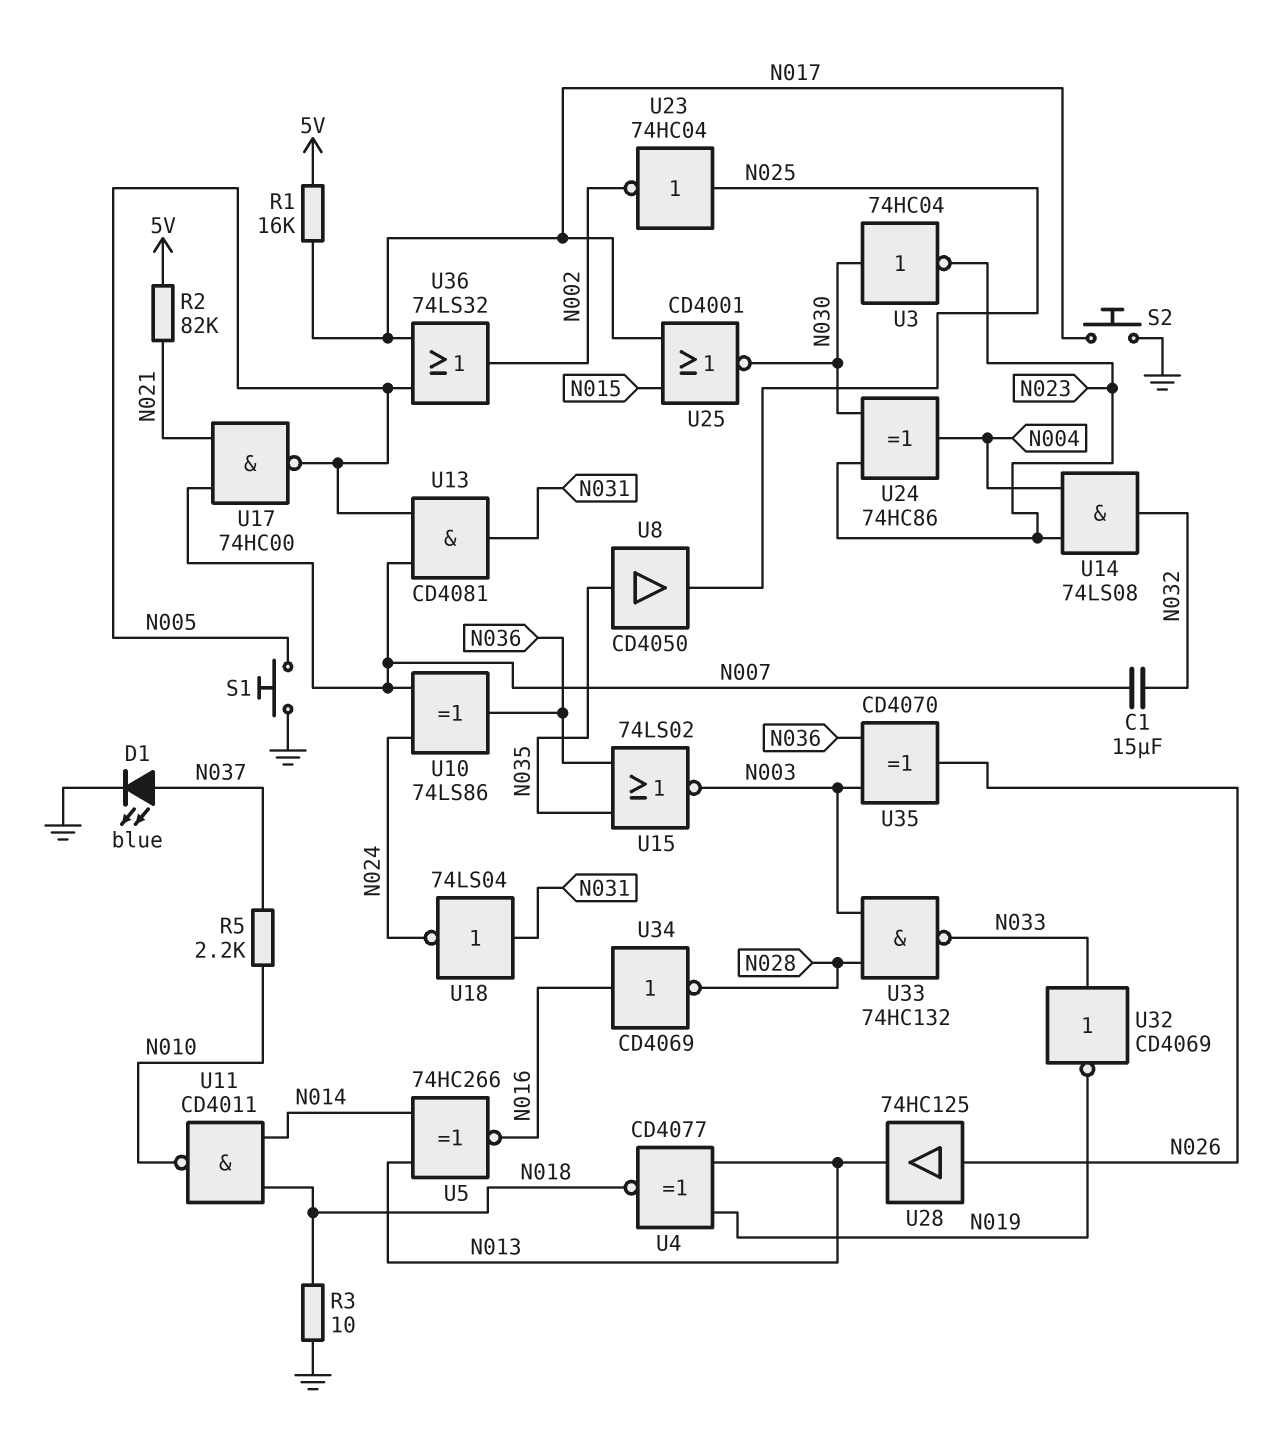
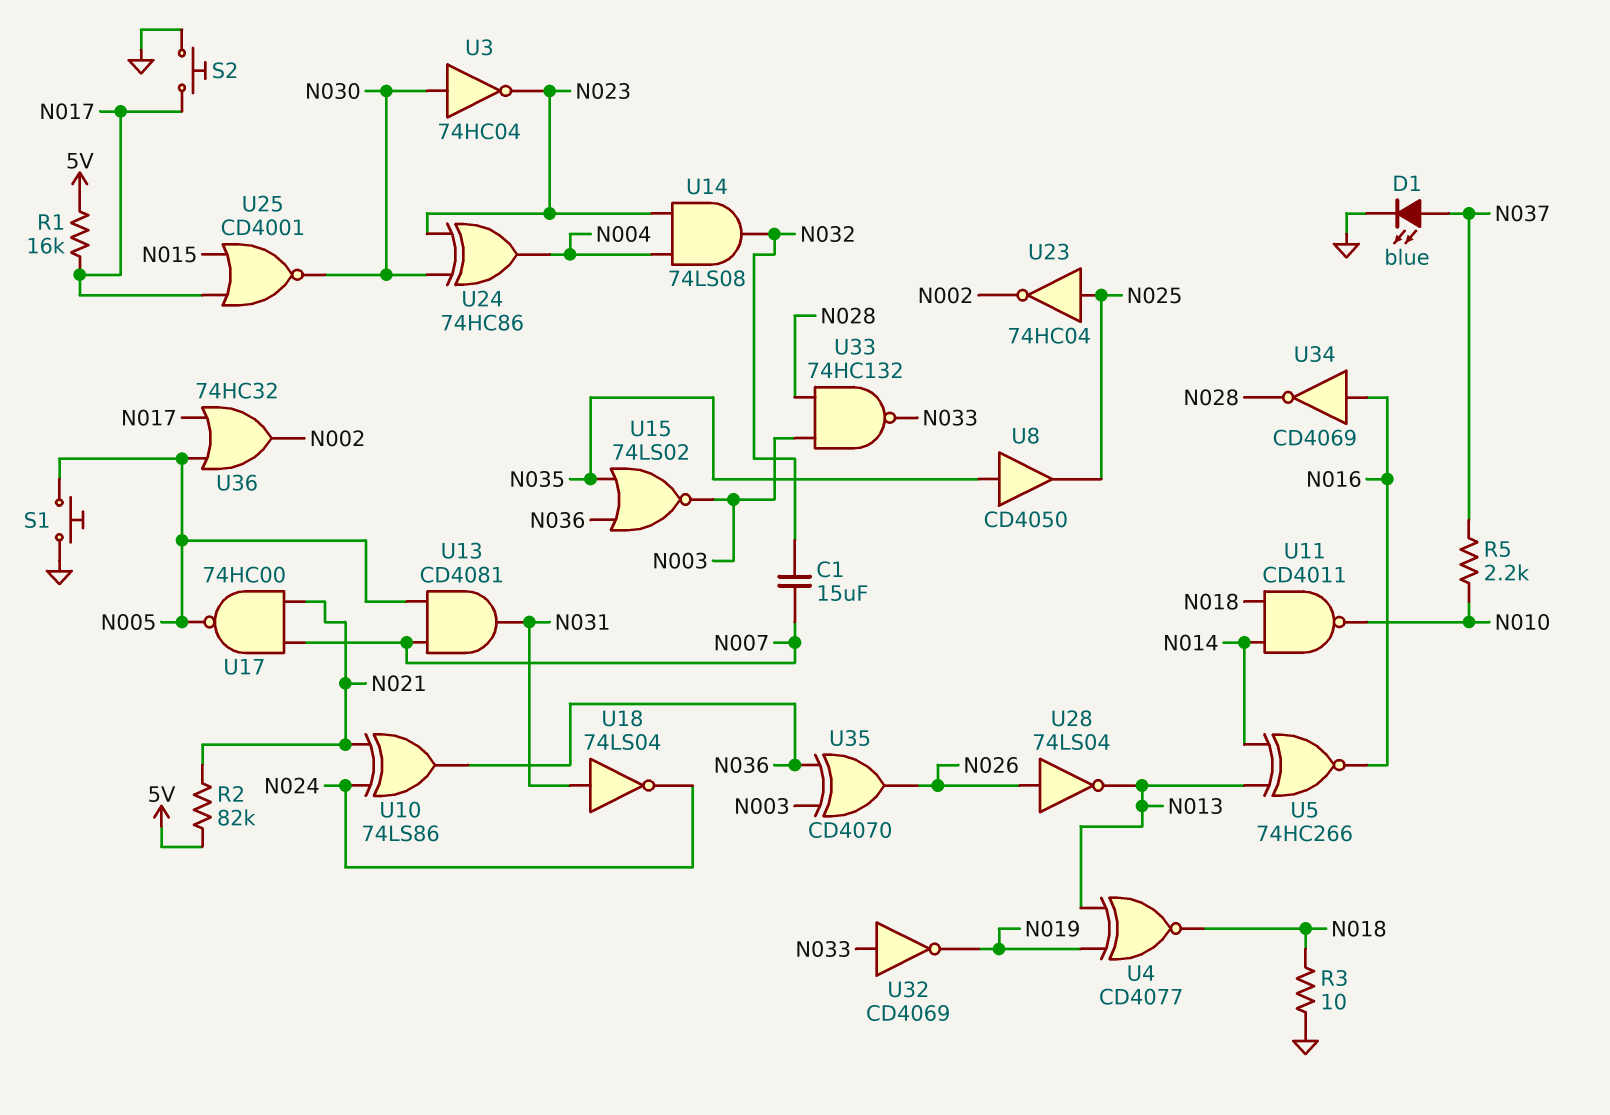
U10: XOR 74LS86 (in N007, in N024, out N036) -> XOR 74LS86 (in N021, in N024, out N036)
U28: buffer 74HC125 (in N026, out N013) -> NOT 74LS04 (in N026, out N013)
U36: OR 74LS32 (in N005, in N017, out N002) -> OR 74HC32 (in N005, in N017, out N002)

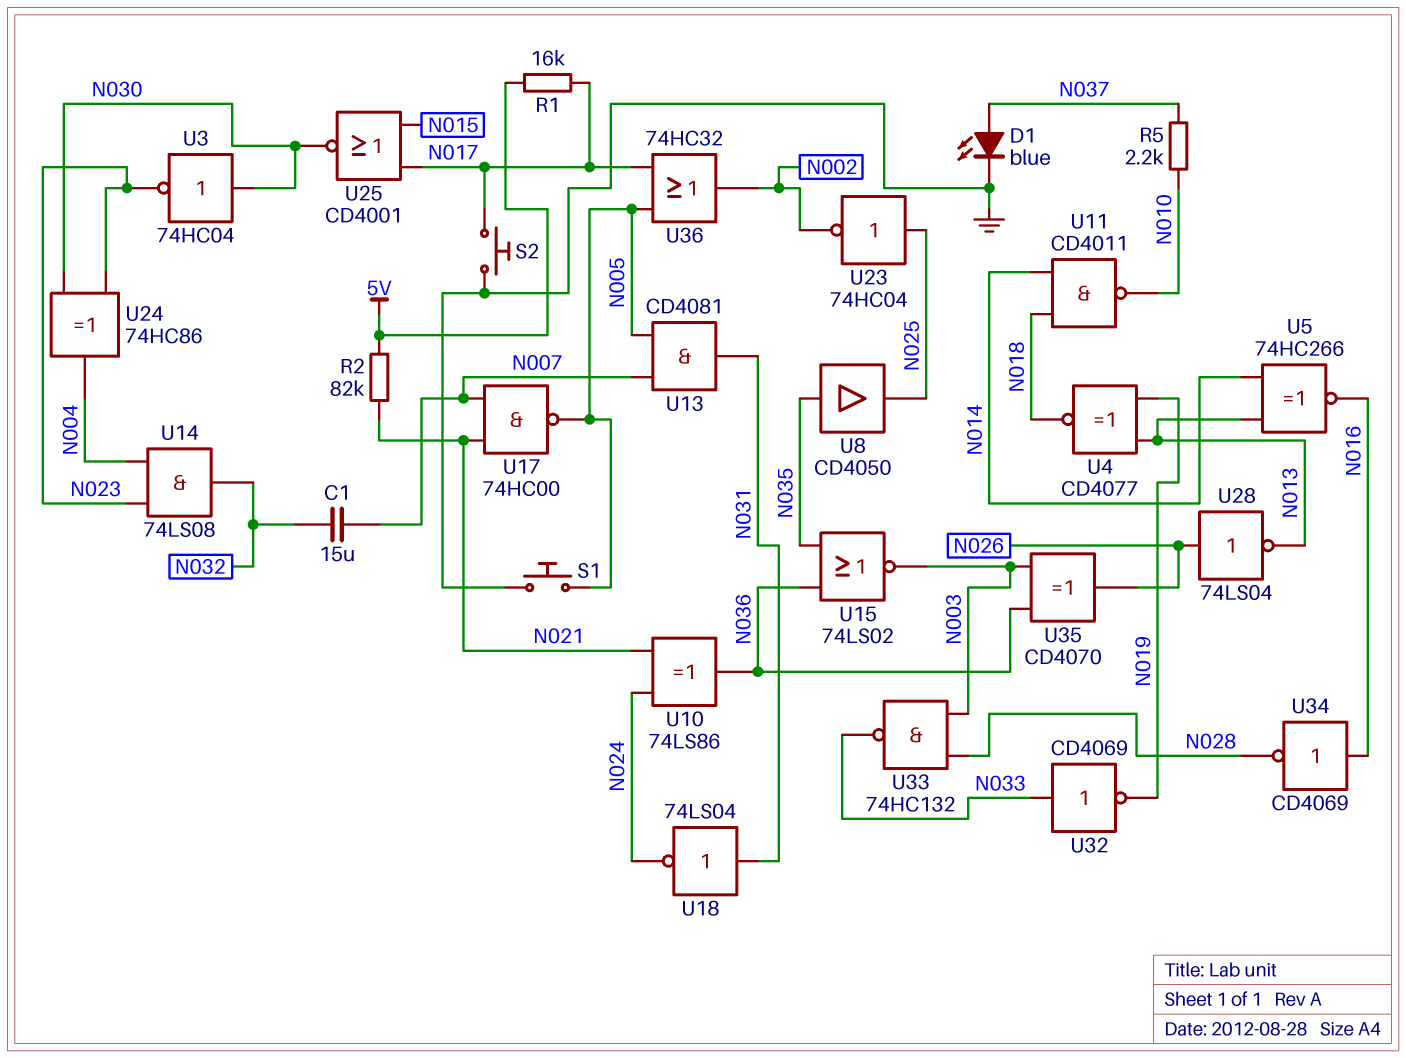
R3: 10 (GND, N018) -> none

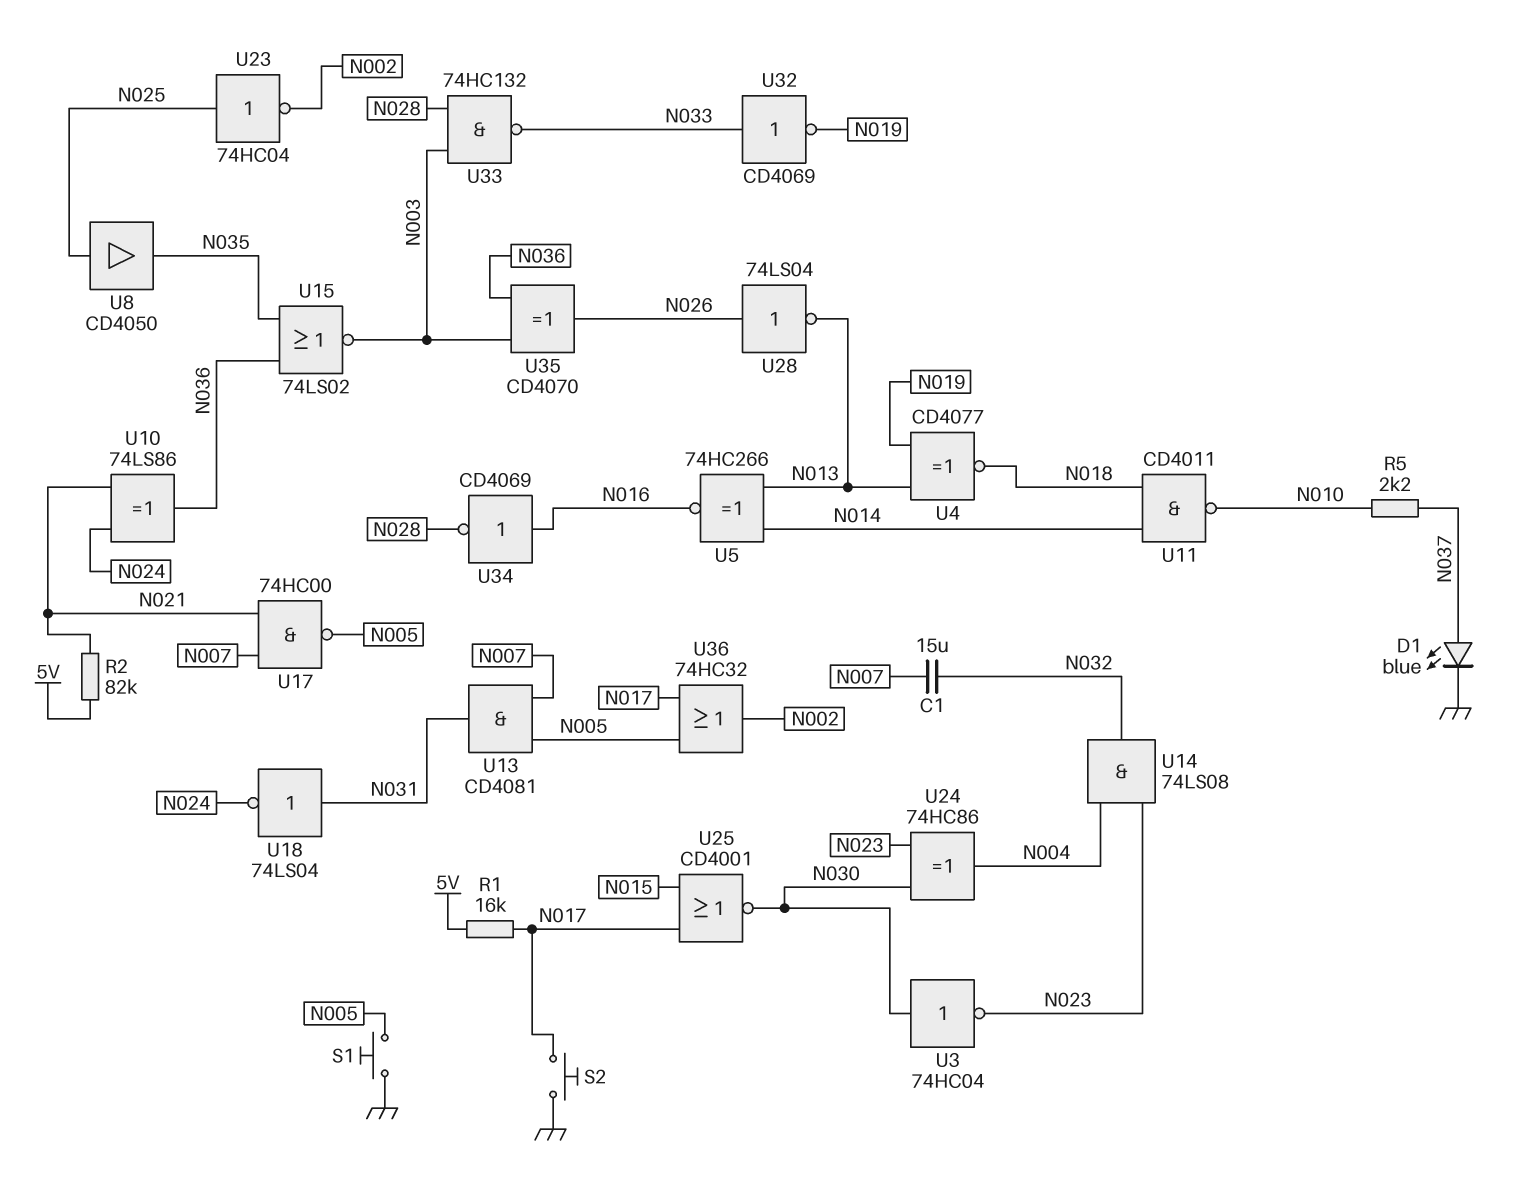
U8: buffer CD4050 (in N035, out N025) -> buffer CD4050 (in N025, out N035)

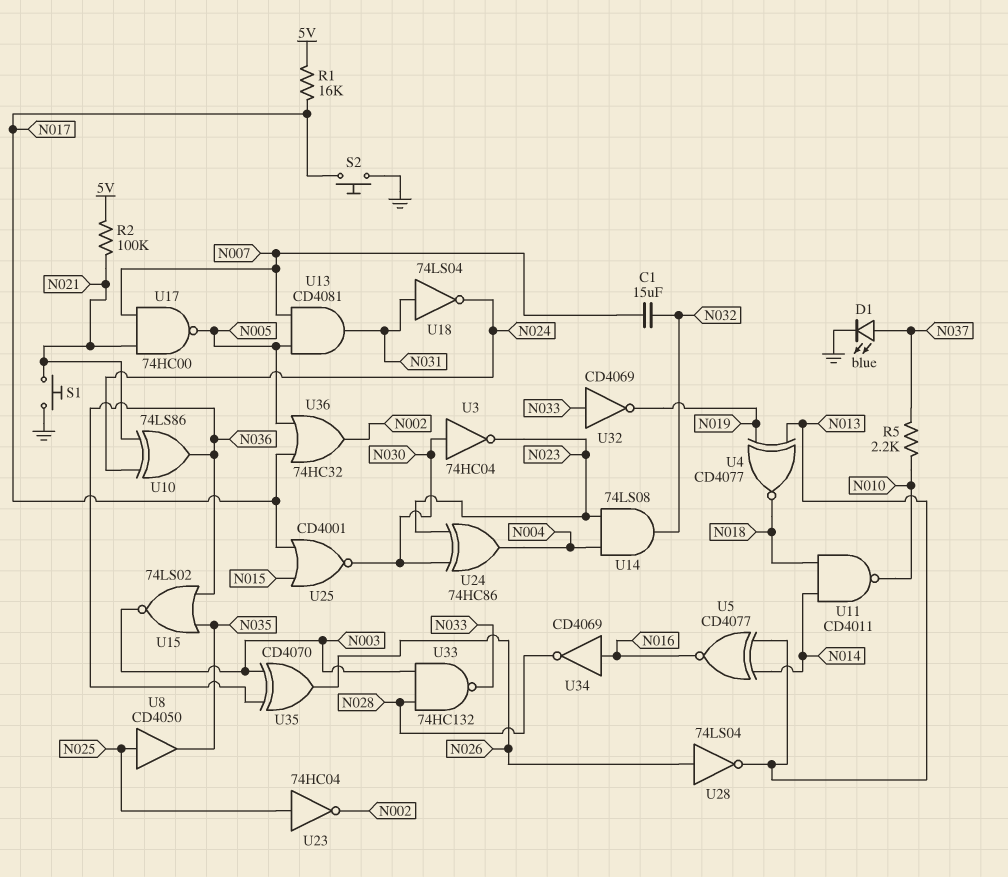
R2: 82k (5V, N021) -> 100k (5V, N021)
S1: button (GND, N005) -> button (GND, N021)
U5: XNOR 74HC266 (in N013, in N014, out N016) -> XNOR CD4077 (in N013, in N014, out N016)

